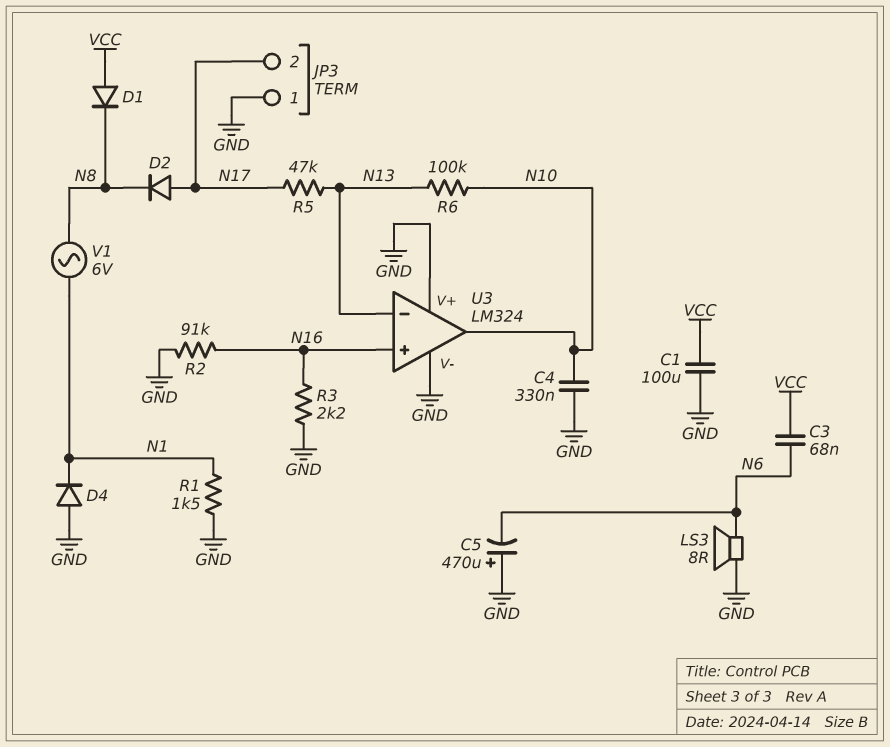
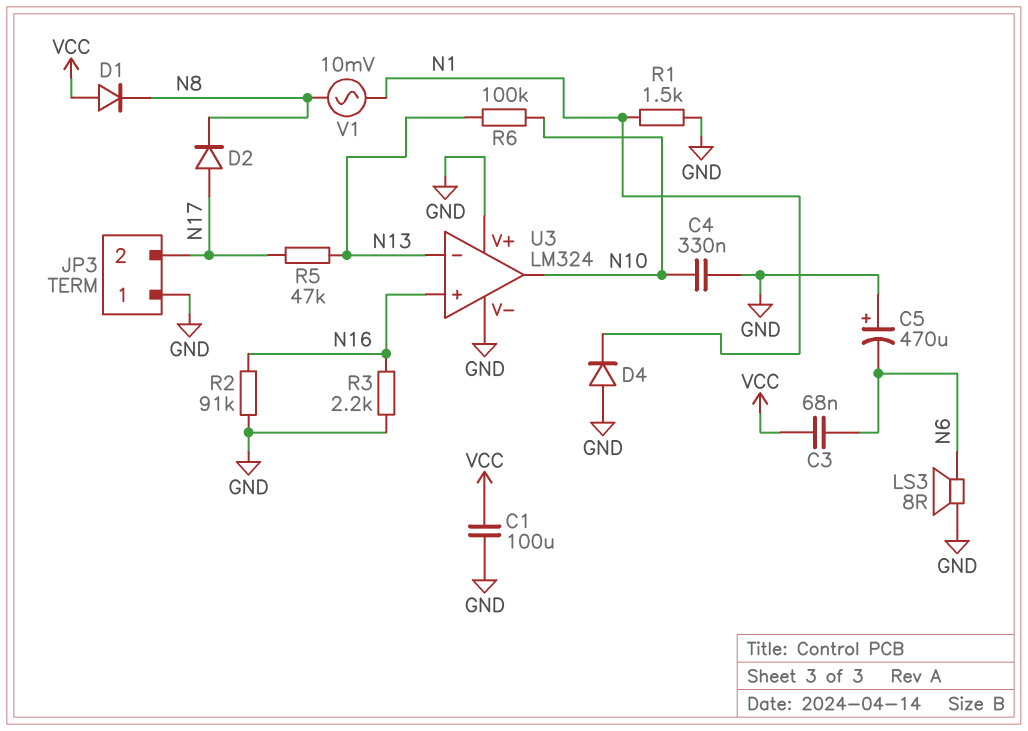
V1: AC 6V (N1, N8) -> AC 10mV (N1, N8)

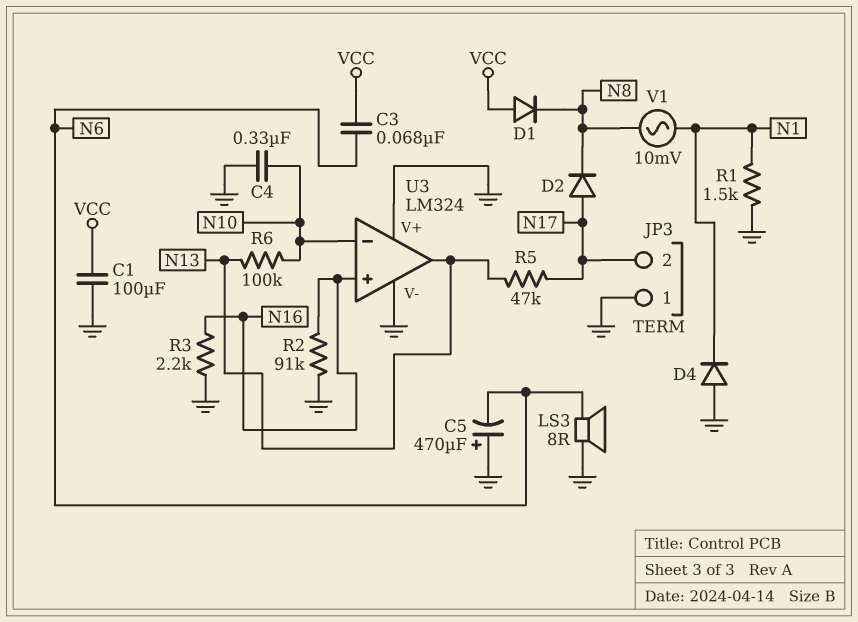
U3 pin in-: N13 -> N10
U3 pin out: N10 -> N13

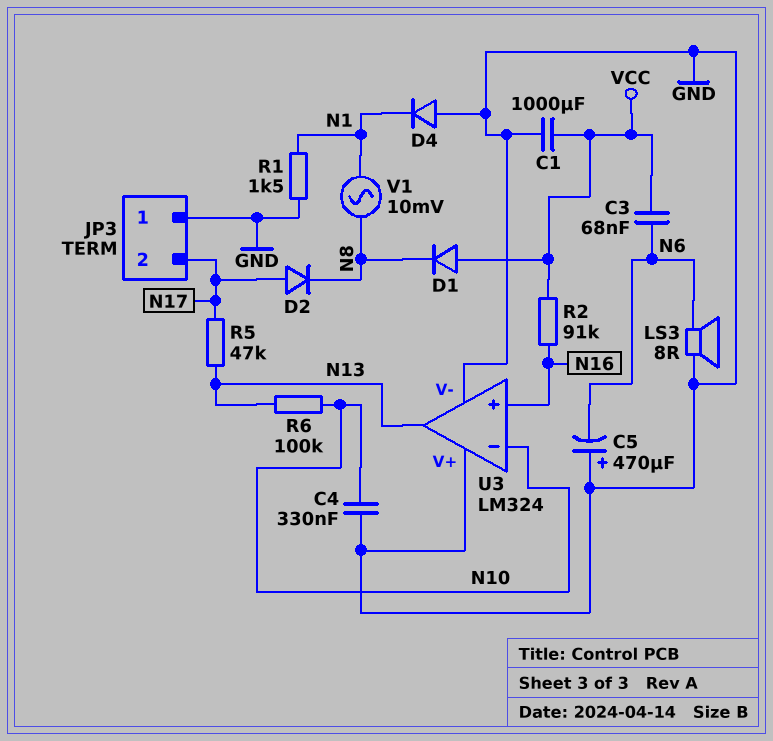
C1: 100uF (GND, VCC) -> 1000uF (GND, VCC)
R2: 91k (GND, N16) -> 91k (N16, VCC)
R3: 2.2k (GND, N16) -> none

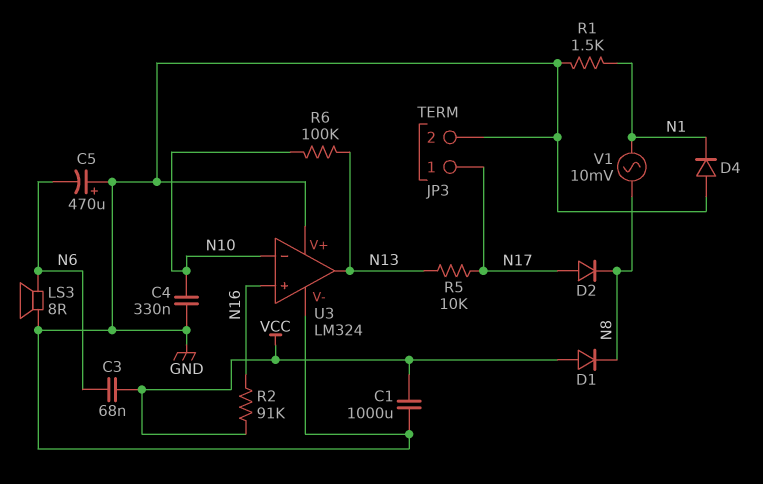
JP3 pin 1: GND -> N17
JP3 pin 2: N17 -> GND
R5: 47k (N13, N17) -> 10k (N13, N17)

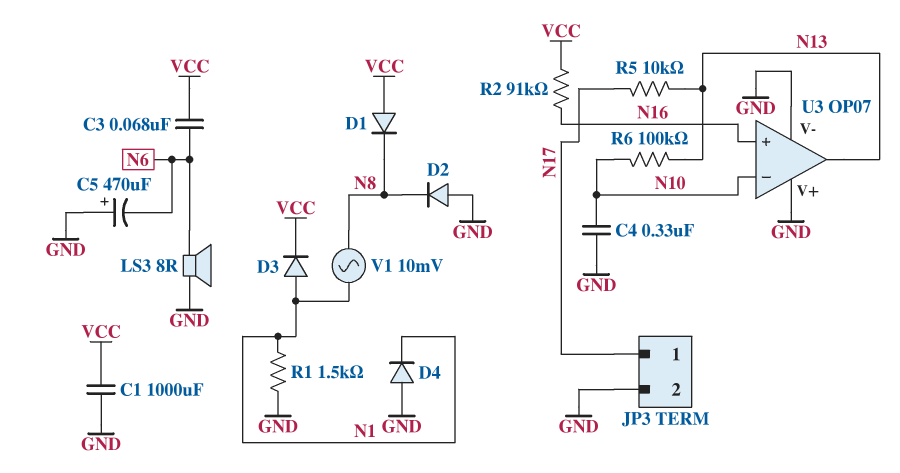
D2: diode (A N17, K N8) -> diode (A GND, K N8)
D3: none -> diode (A N1, K VCC)
U3: LM324 -> OP07

